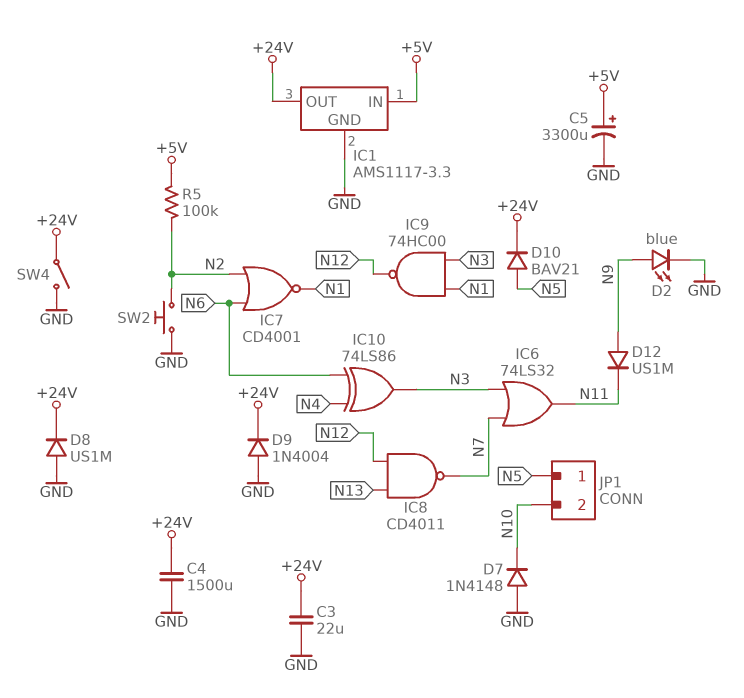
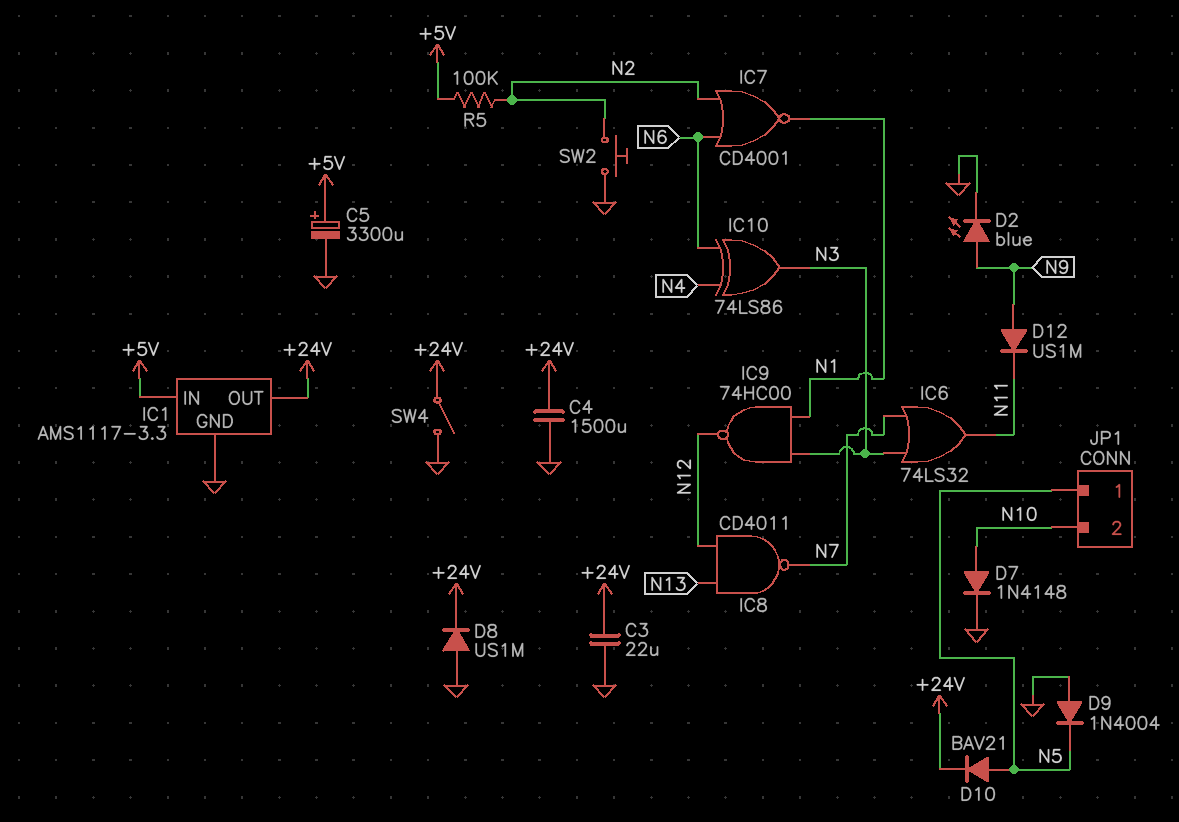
D7: diode 1N4148 (A GND, K N10) -> diode 1N4148 (A N10, K GND)
D9: diode 1N4004 (A GND, K +24V) -> diode 1N4004 (A GND, K N5)

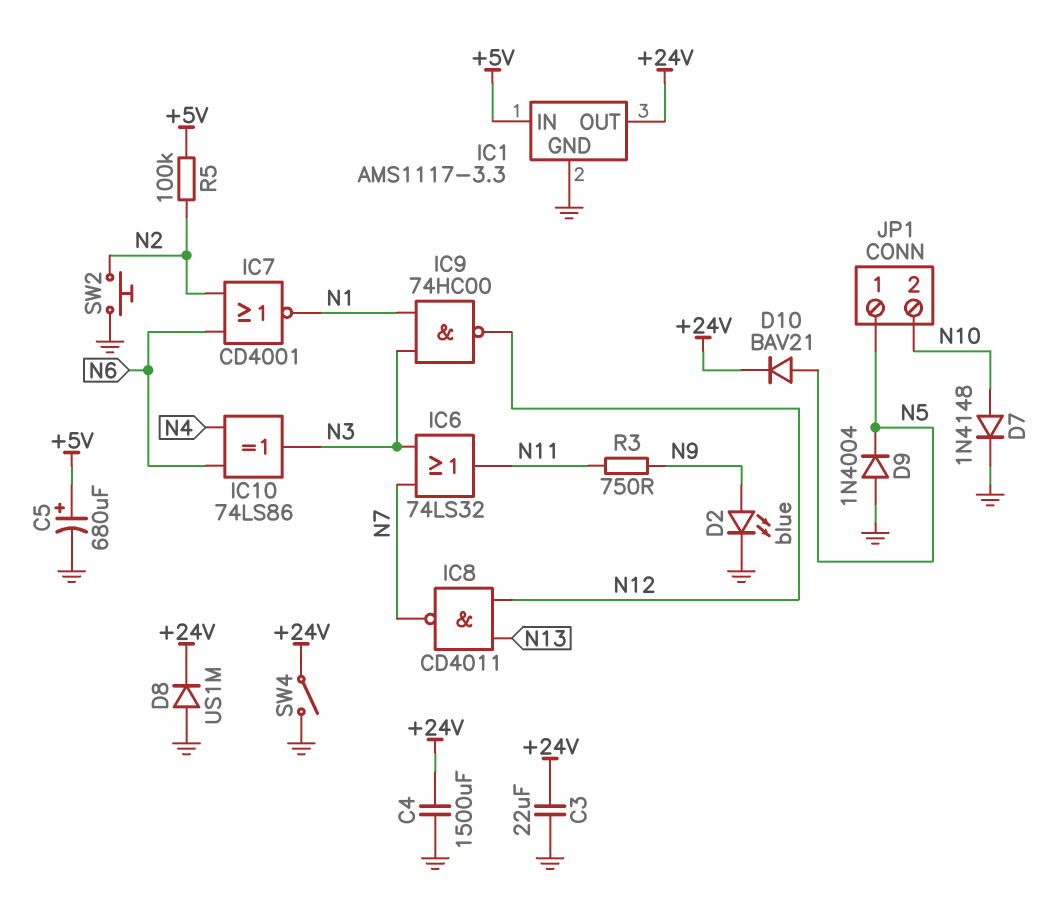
C5: 3300uF (plus +5V, minus GND) -> 680uF (plus +5V, minus GND)
D12: diode US1M (A N9, K N11) -> none
R3: none -> 750 (N9, N11)

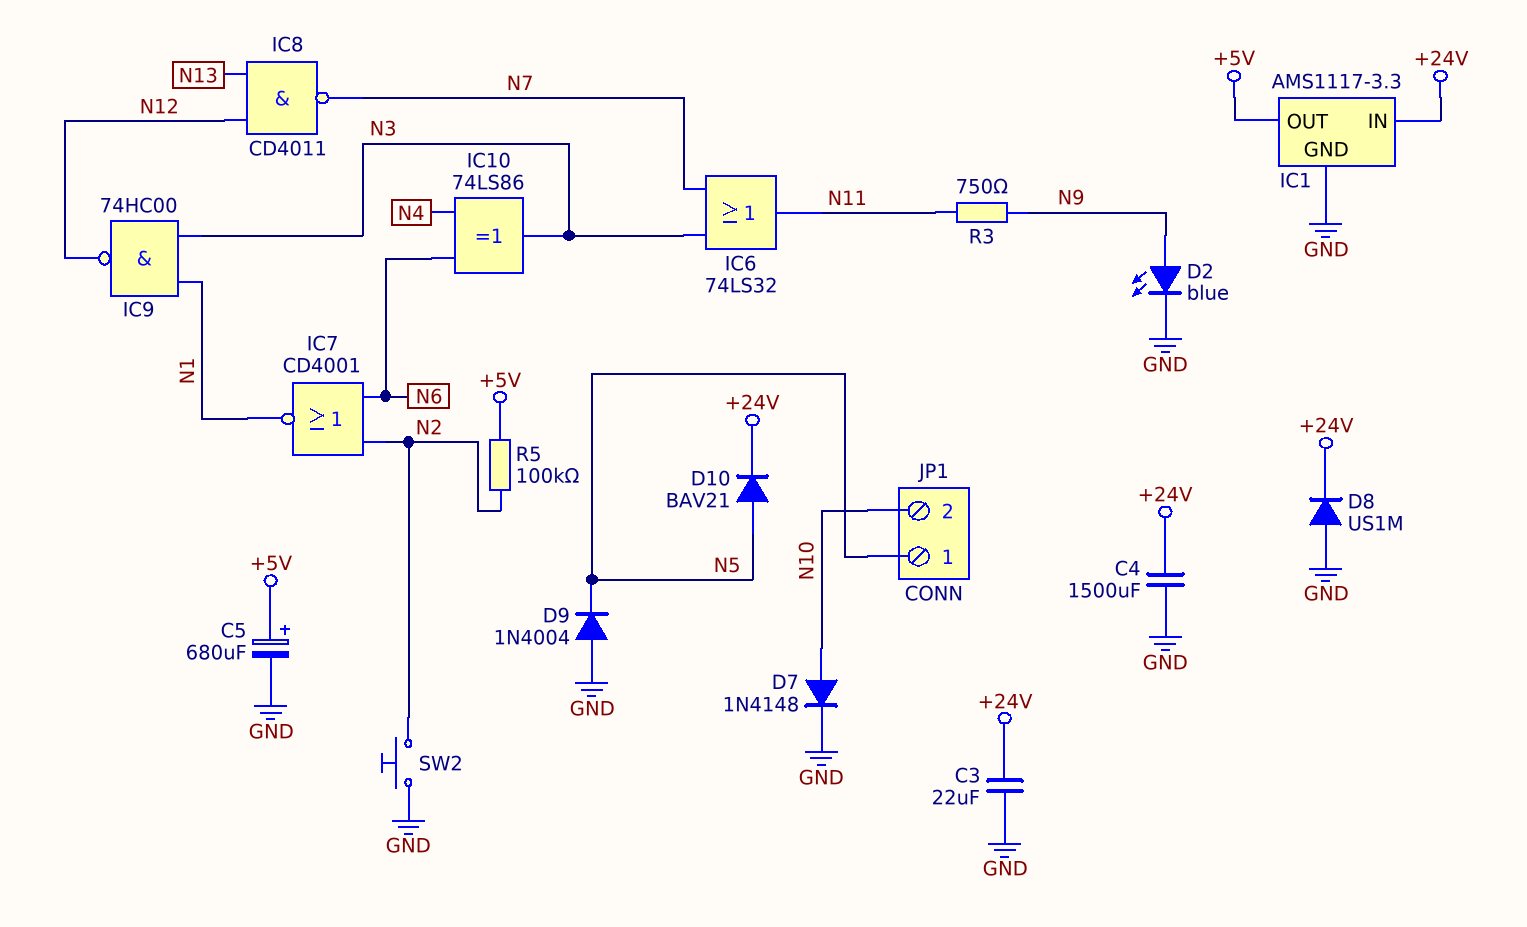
IC1 pin IN: +5V -> +24V
IC1 pin OUT: +24V -> +5V
SW4: switch (+24V, GND) -> none

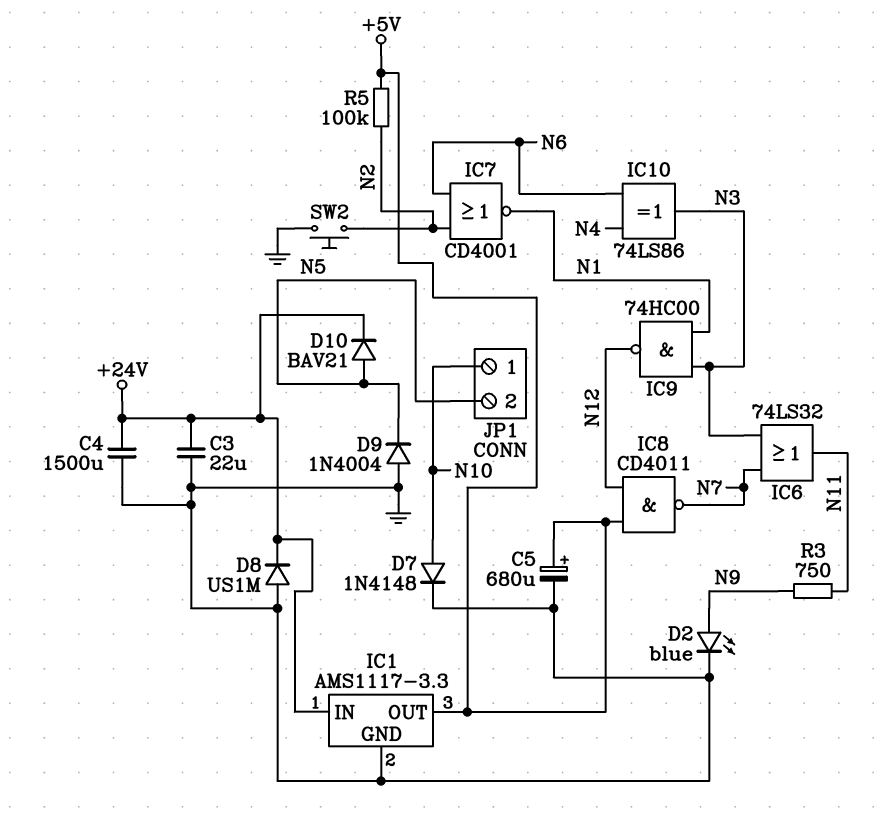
IC8: NAND CD4011 (in N12, in N13, out N7) -> NAND CD4011 (in +5V, in N12, out N7)
JP1 pin 1: N5 -> N10
JP1 pin 2: N10 -> N5

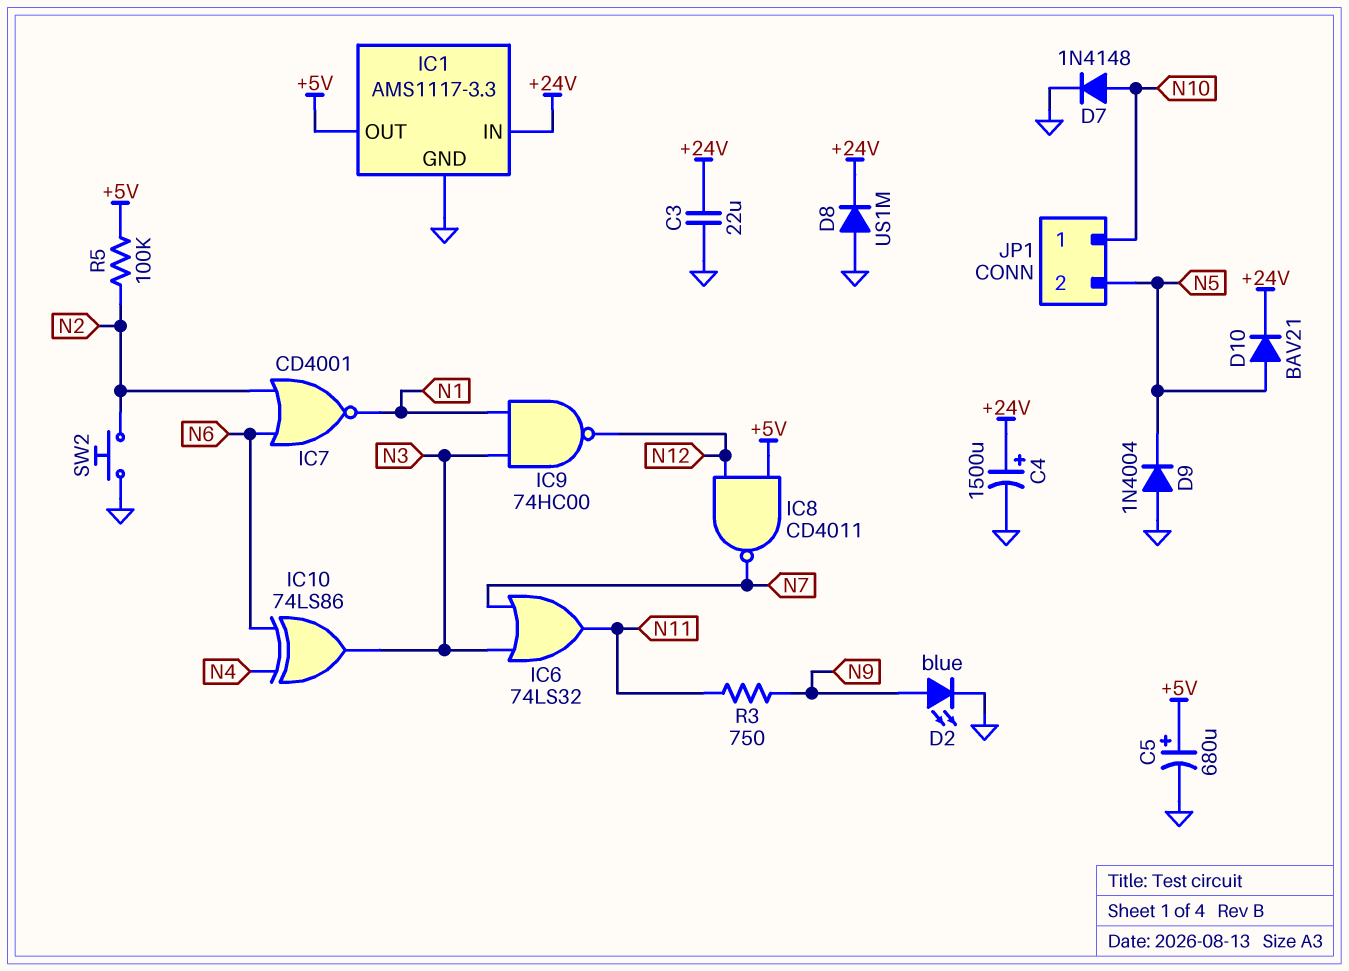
C4: 1500uF (+24V, GND) -> 1500uF (plus +24V, minus GND)

